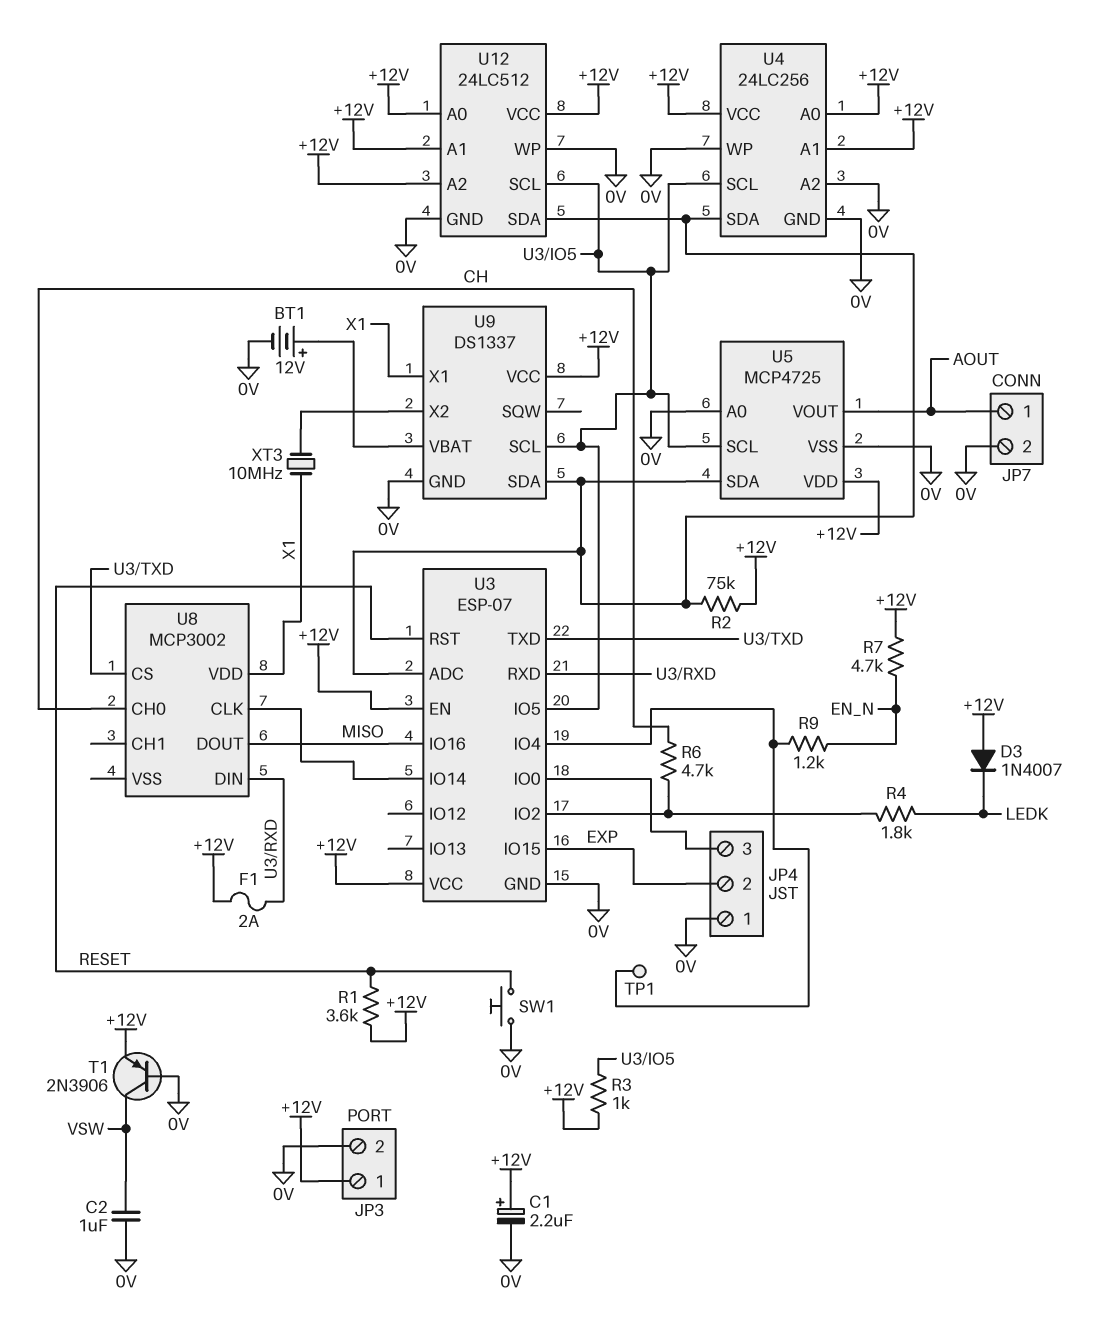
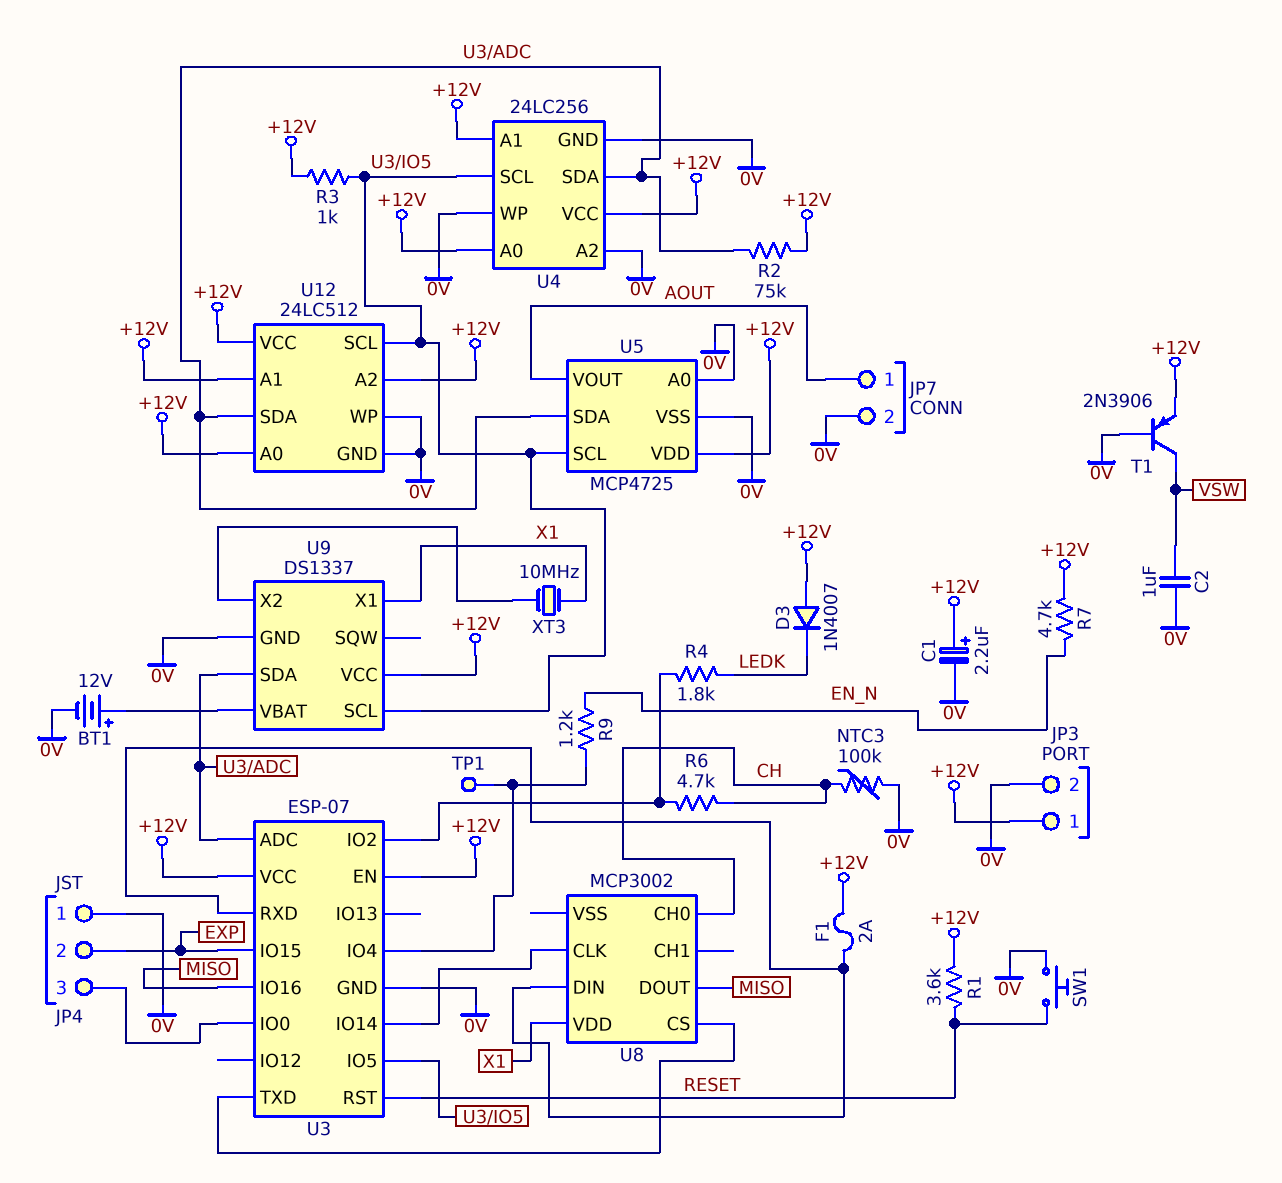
NTC3: none -> 100k (0V, CH)

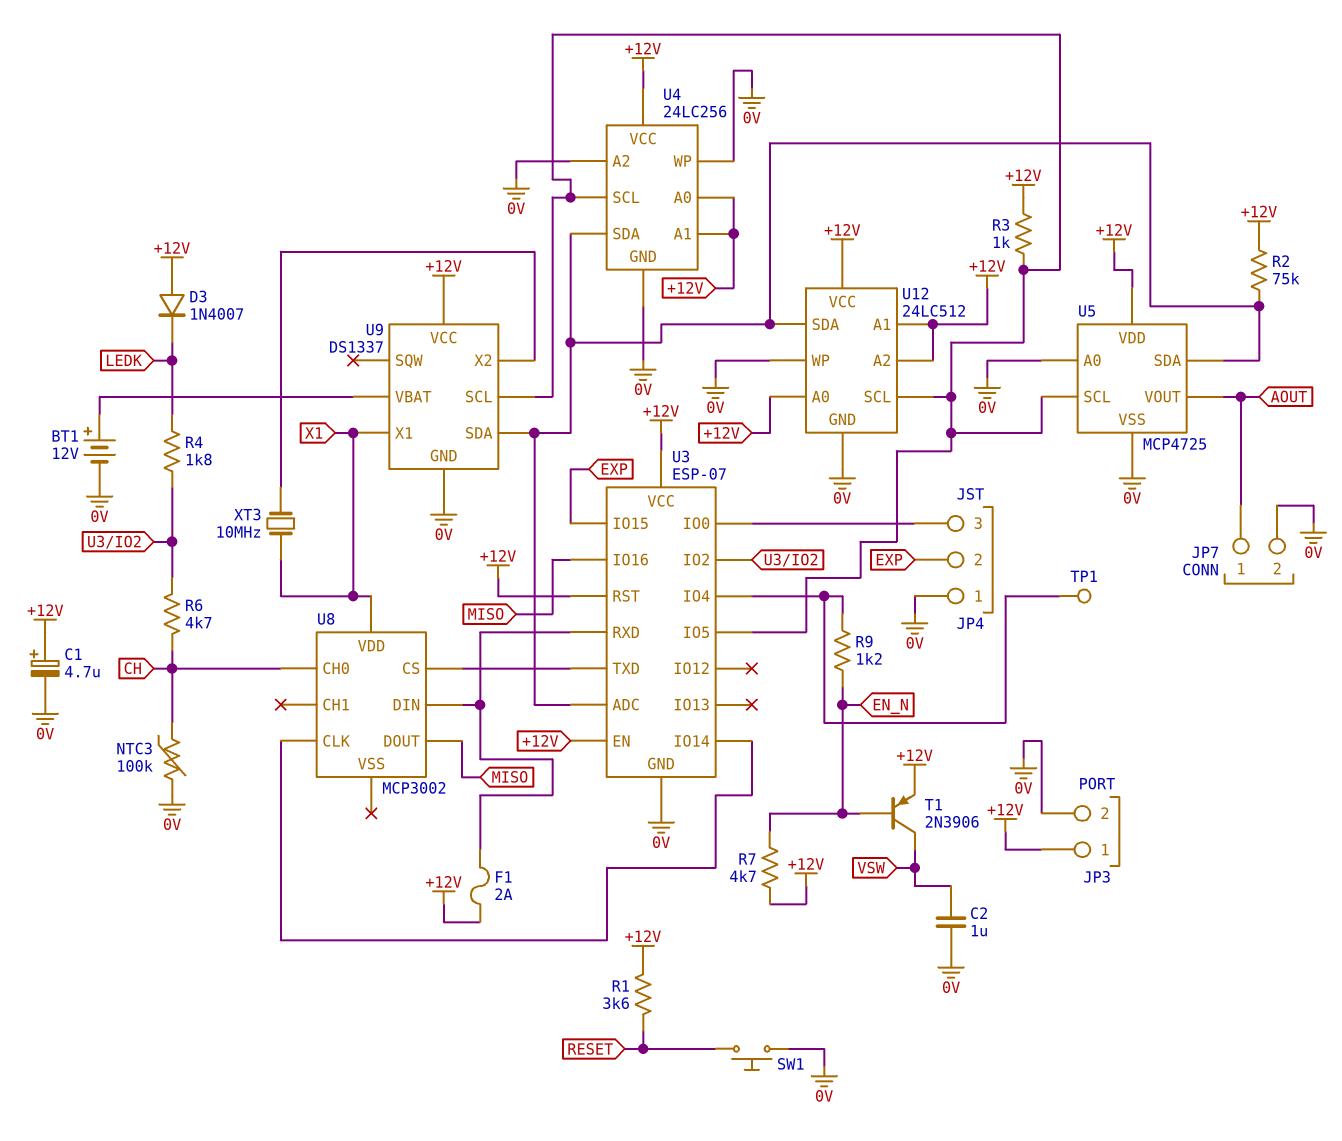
C1: 2.2uF (plus +12V, minus 0V) -> 4.7uF (plus +12V, minus 0V)
T1: PNP 2N3906 (B 0V, C VSW, E +12V) -> PNP 2N3906 (B EN_N, C VSW, E +12V)
U3 pin RST: RESET -> +12V

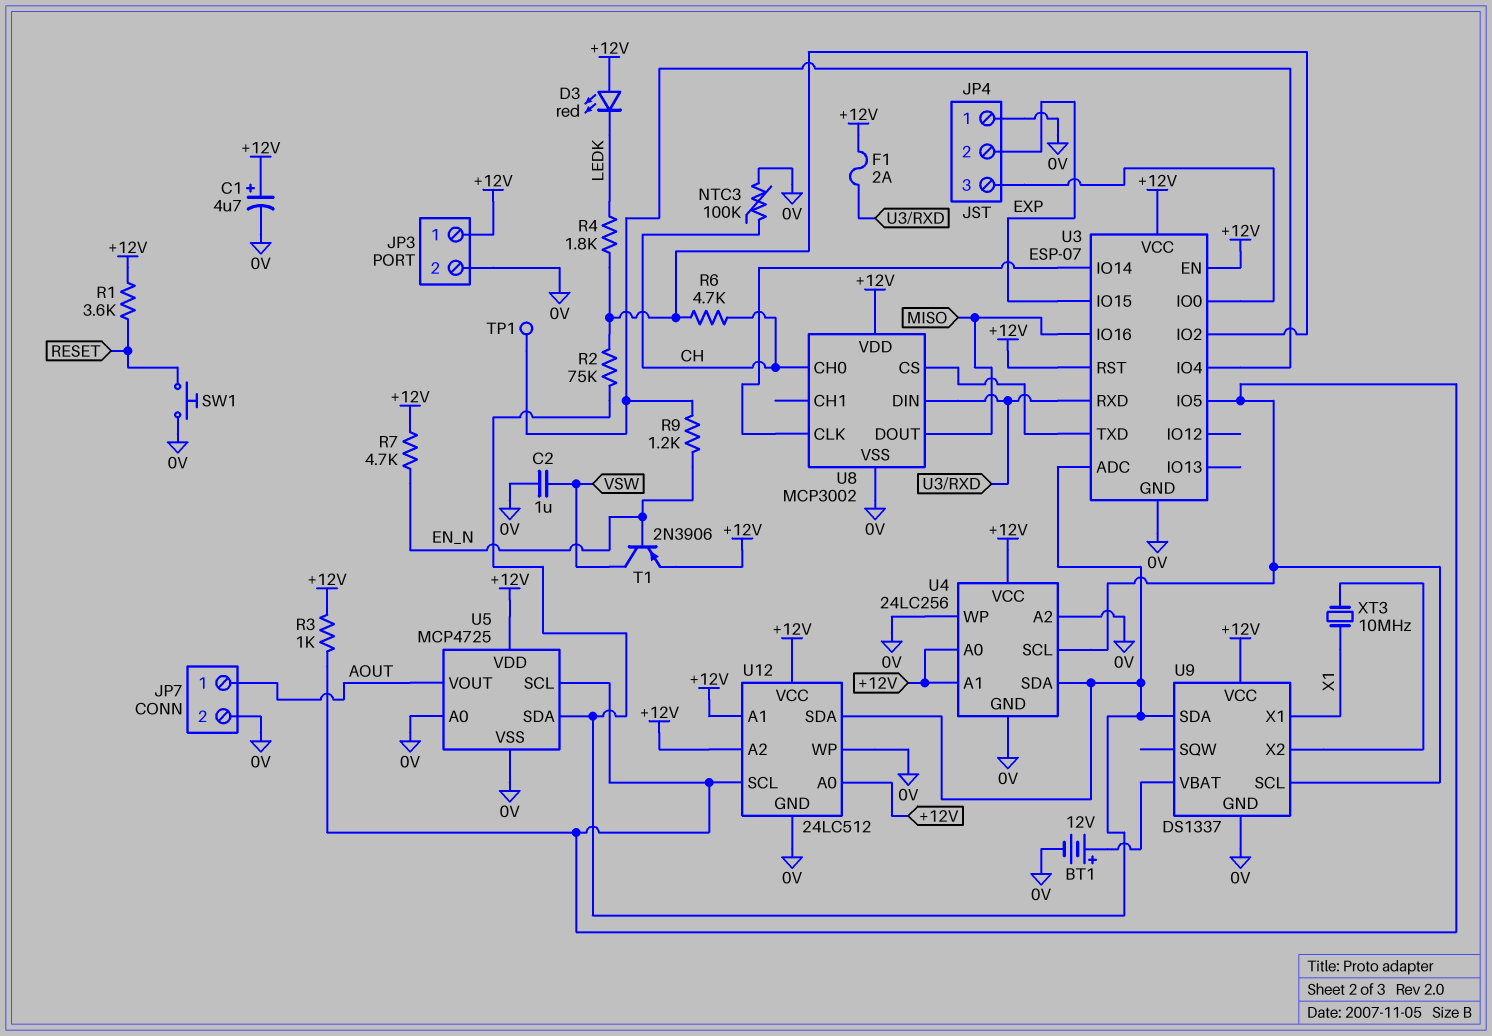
D3: diode 1N4007 (A +12V, K LEDK) -> LED red (A +12V, K LEDK)
R2: 75k (+12V, U3/ADC) -> 75k (U3/ADC, U3/IO2)
U8 pin VDD: X1 -> +12V
U8 pin VSS: none -> 0V

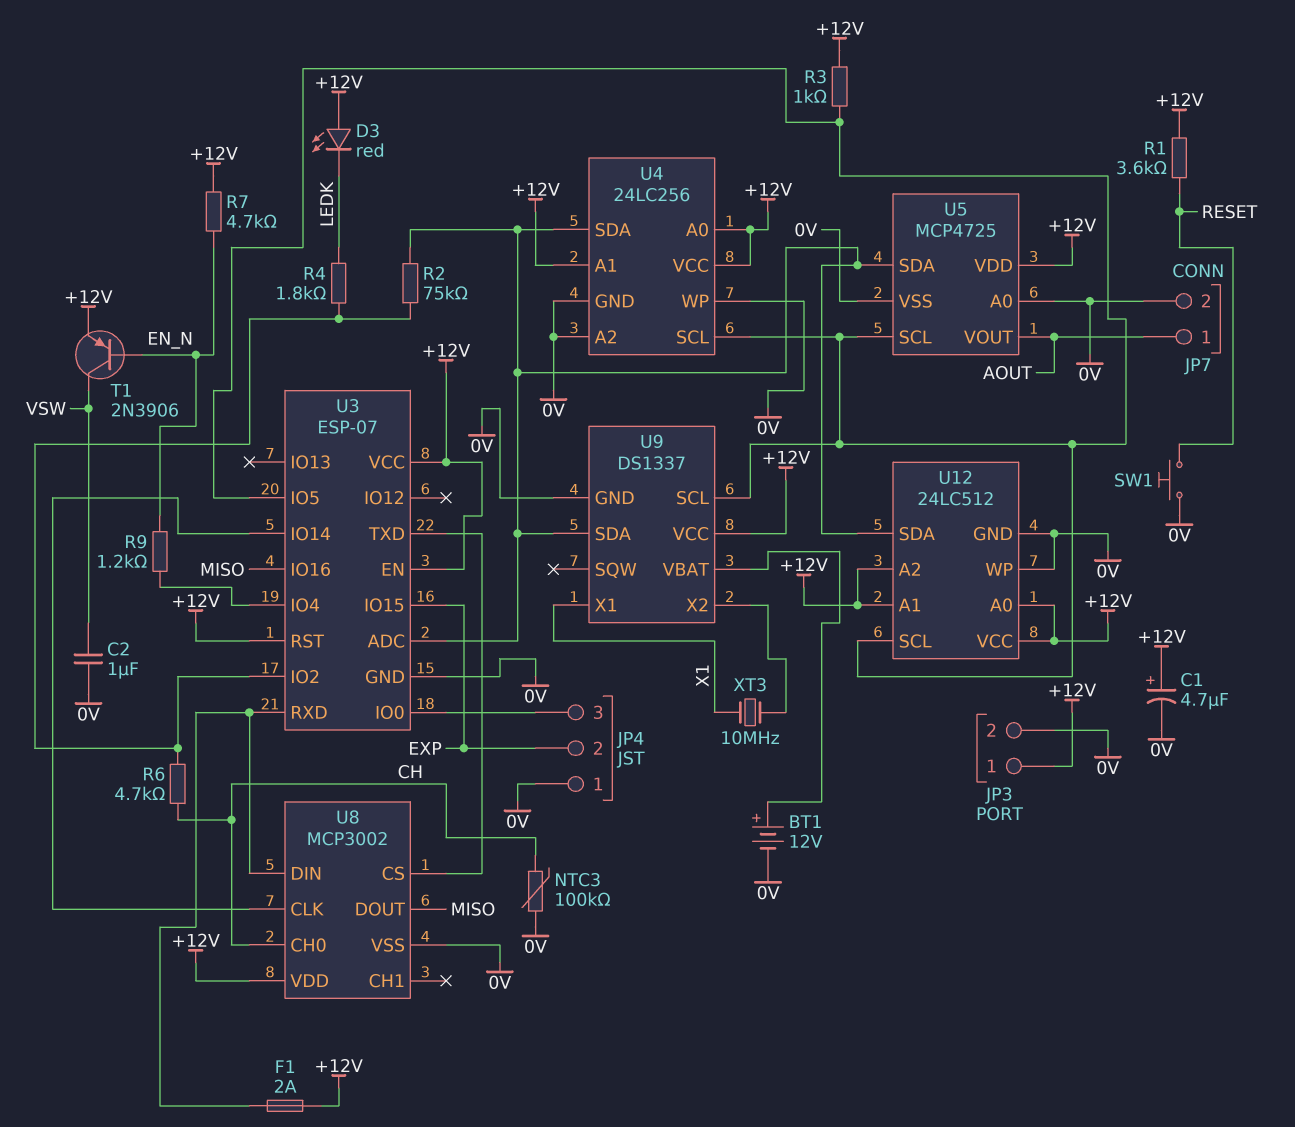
TP1: test point (U3/IO4) -> none

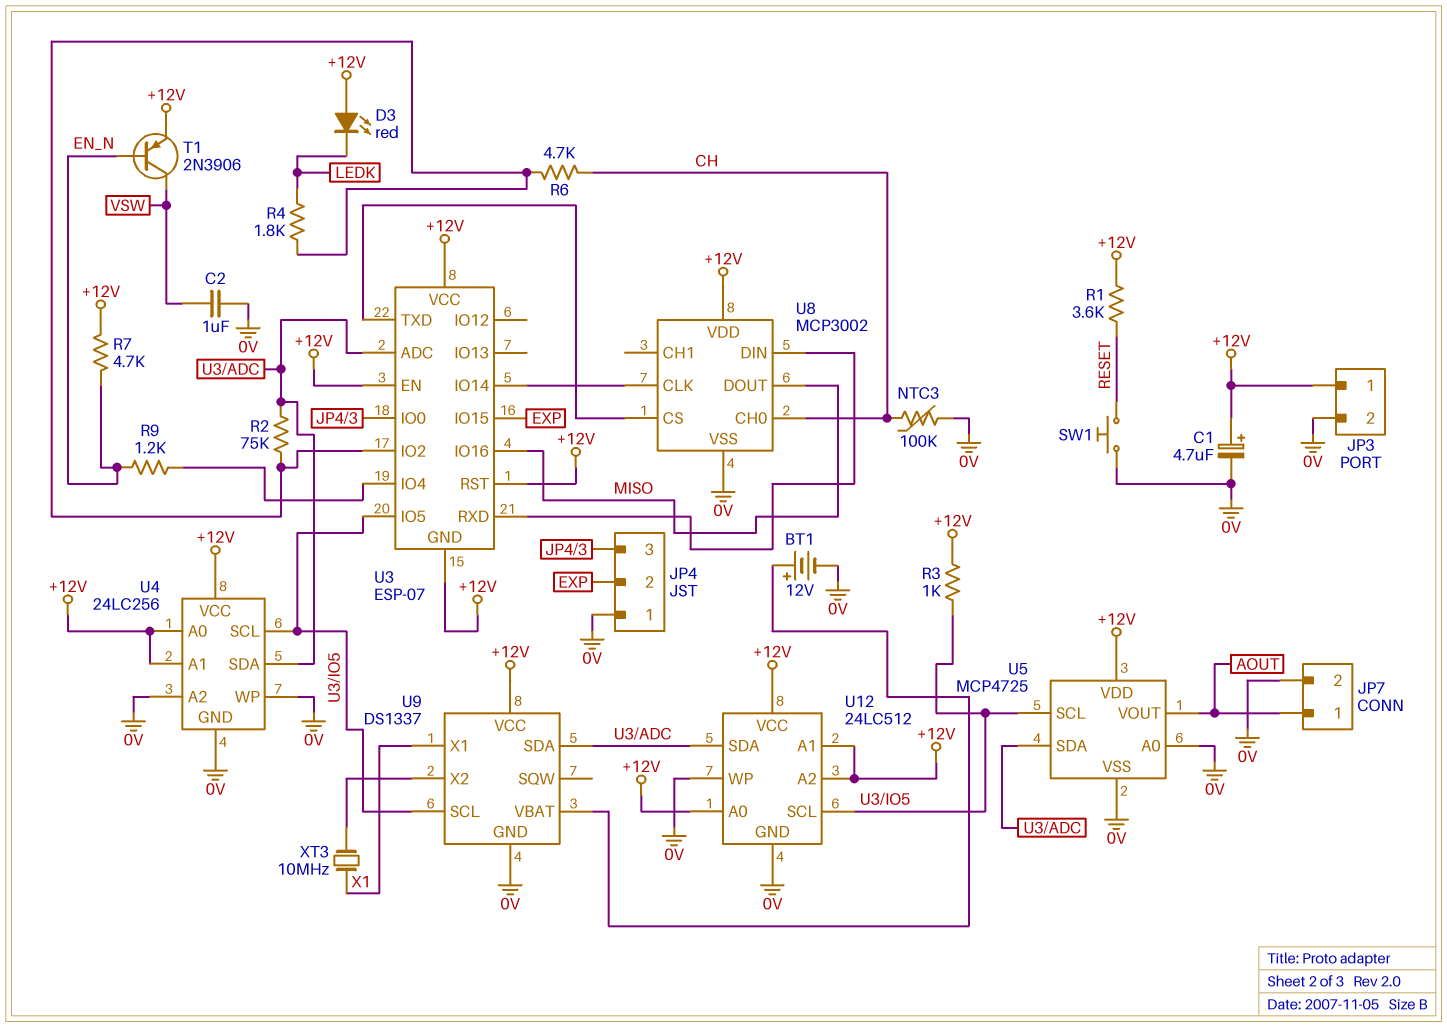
F1: 2A (+12V, U3/RXD) -> none
U3 pin GND: 0V -> +12V

